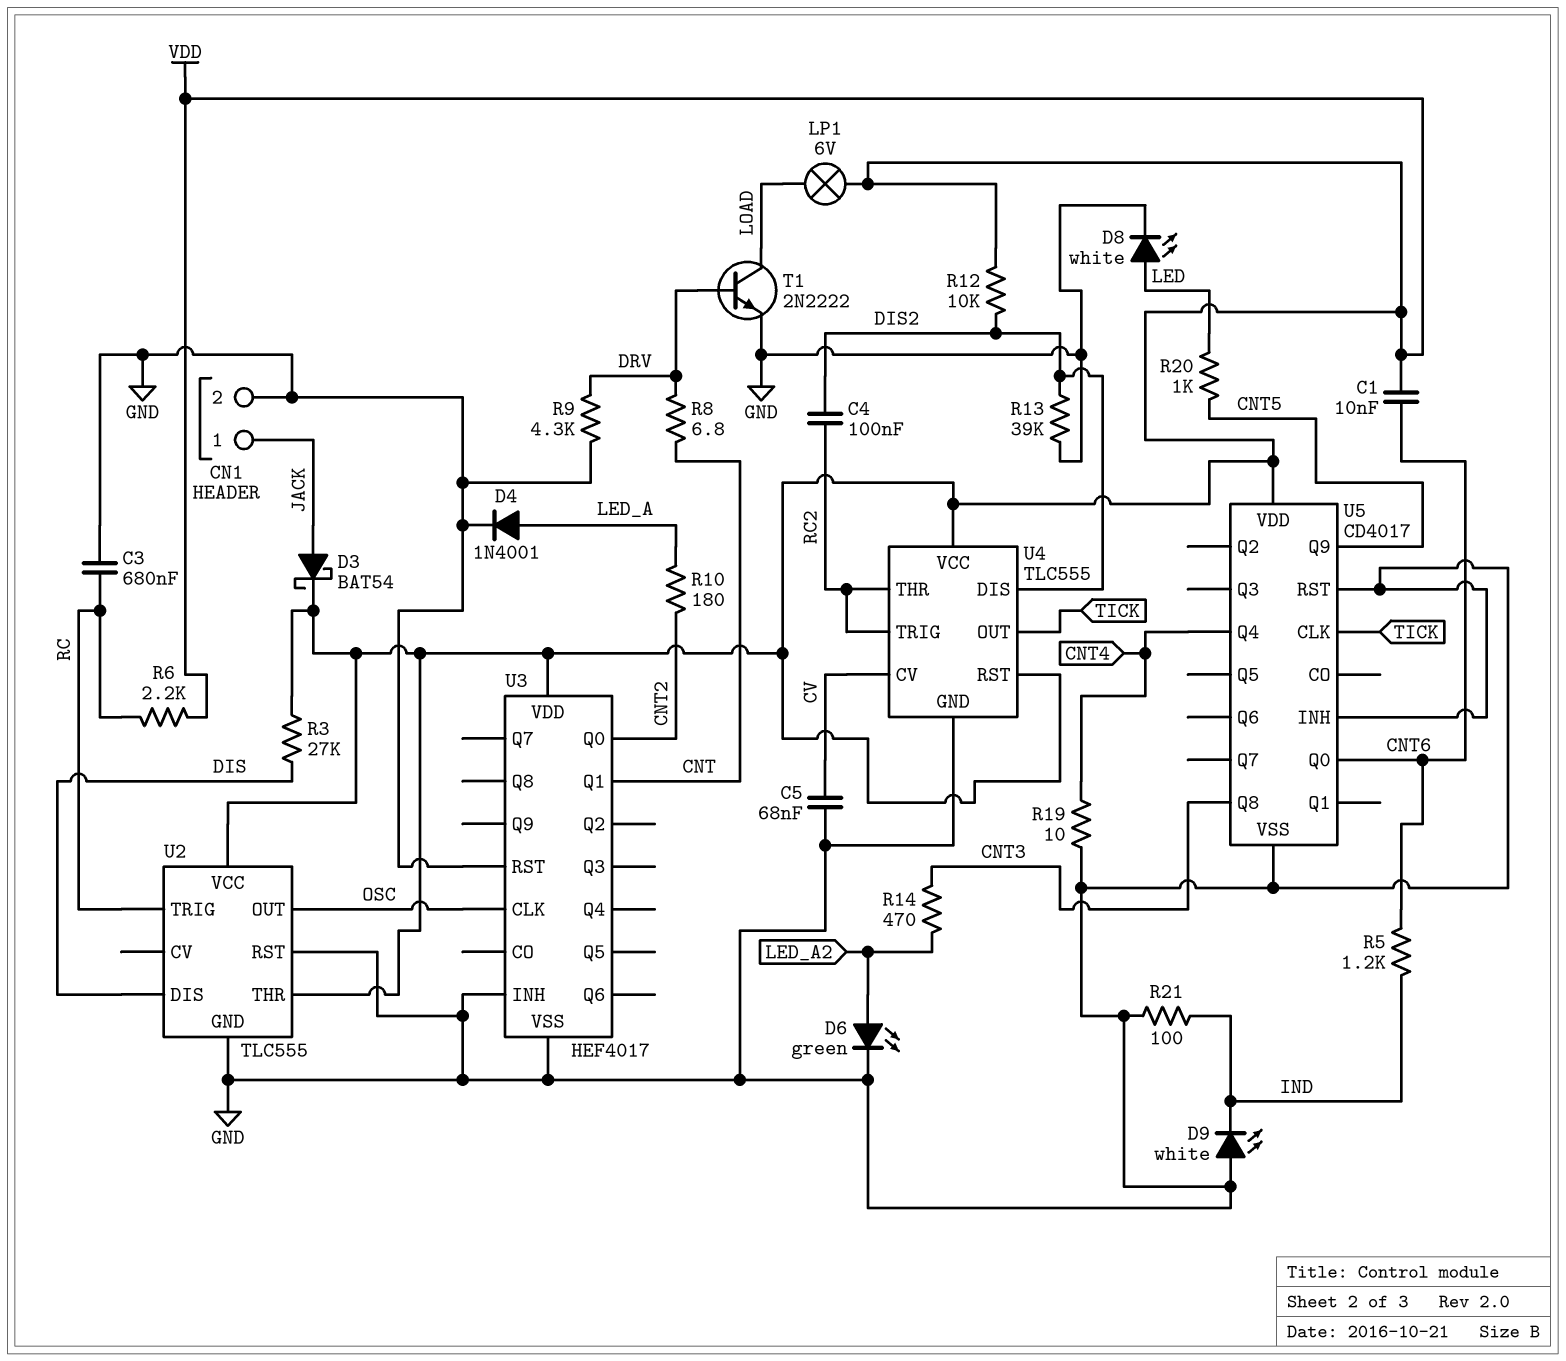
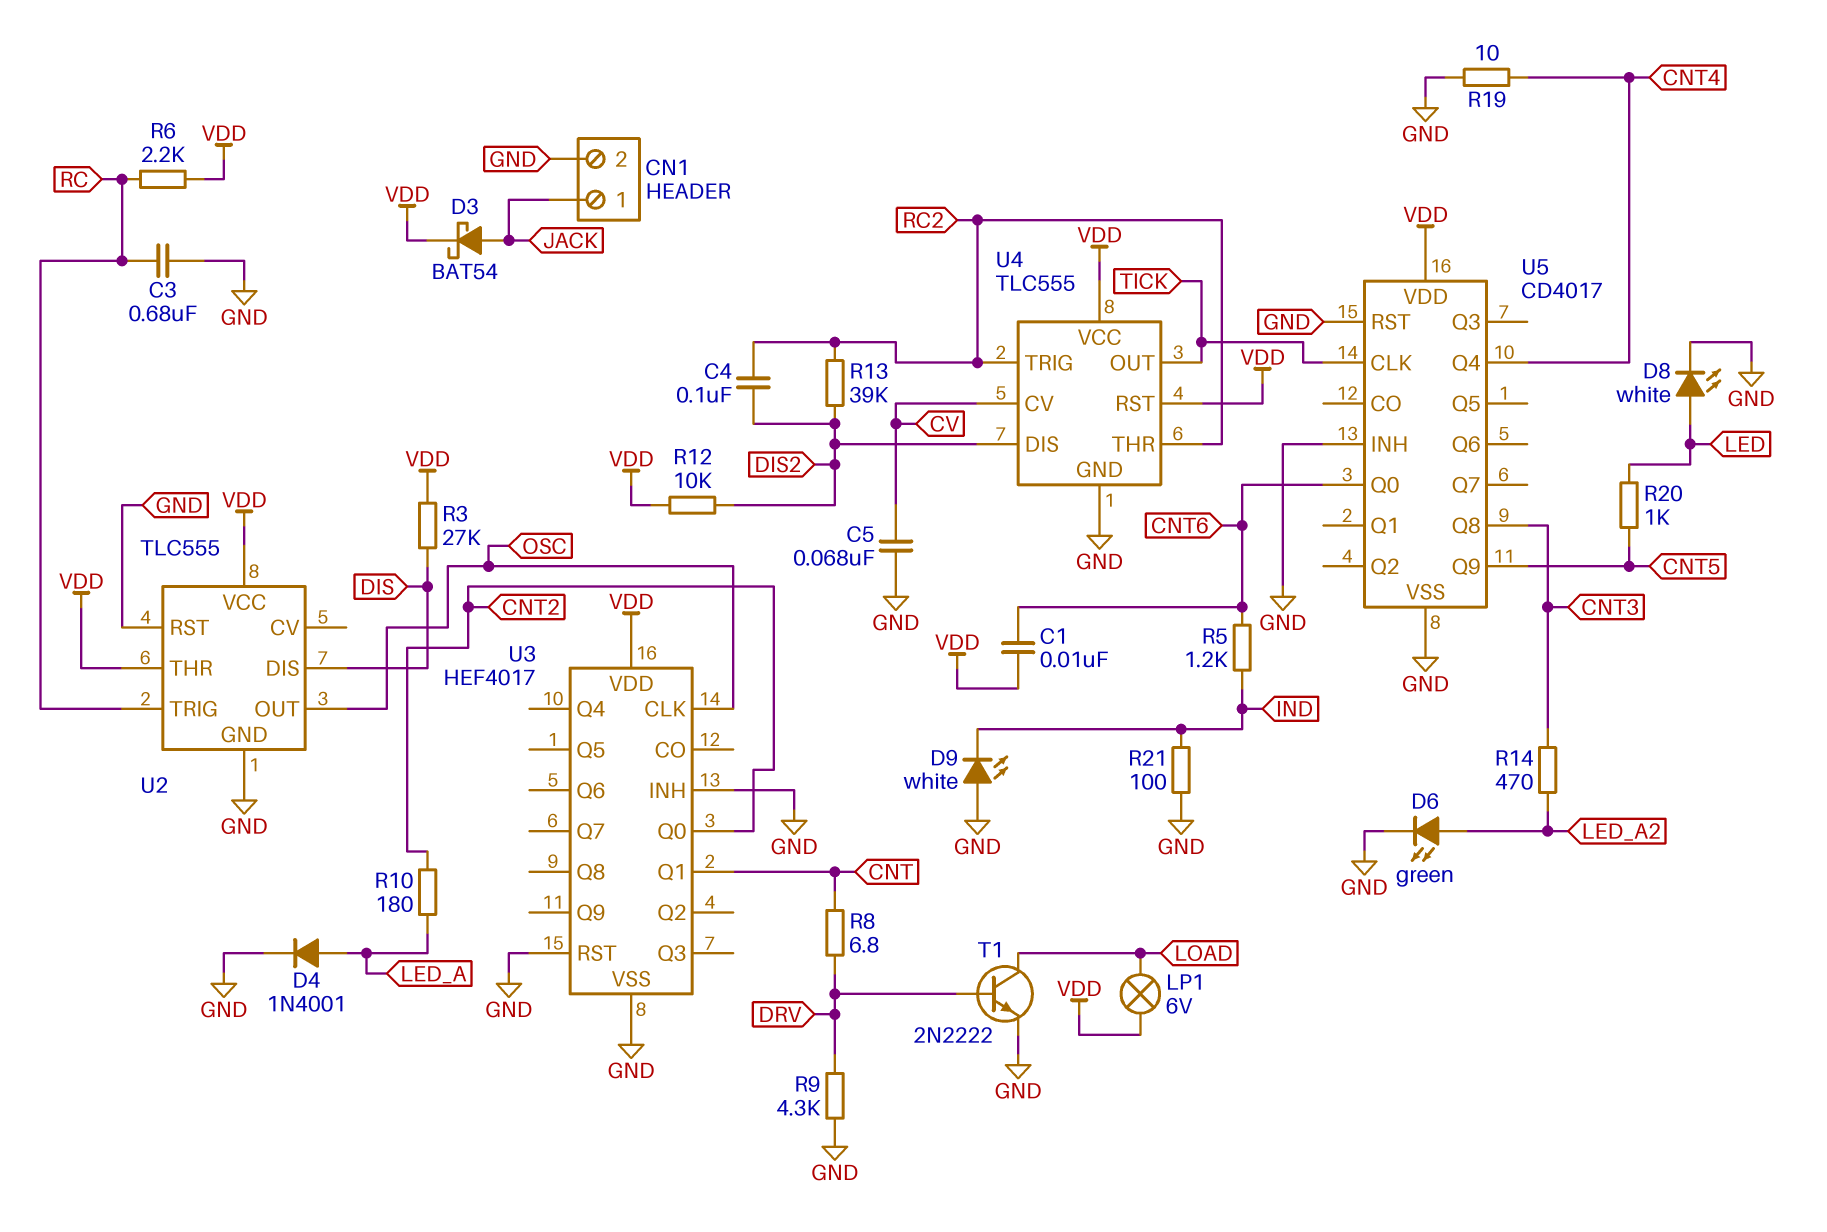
R13: 39k (DIS2, GND) -> 39k (DIS2, RC2)

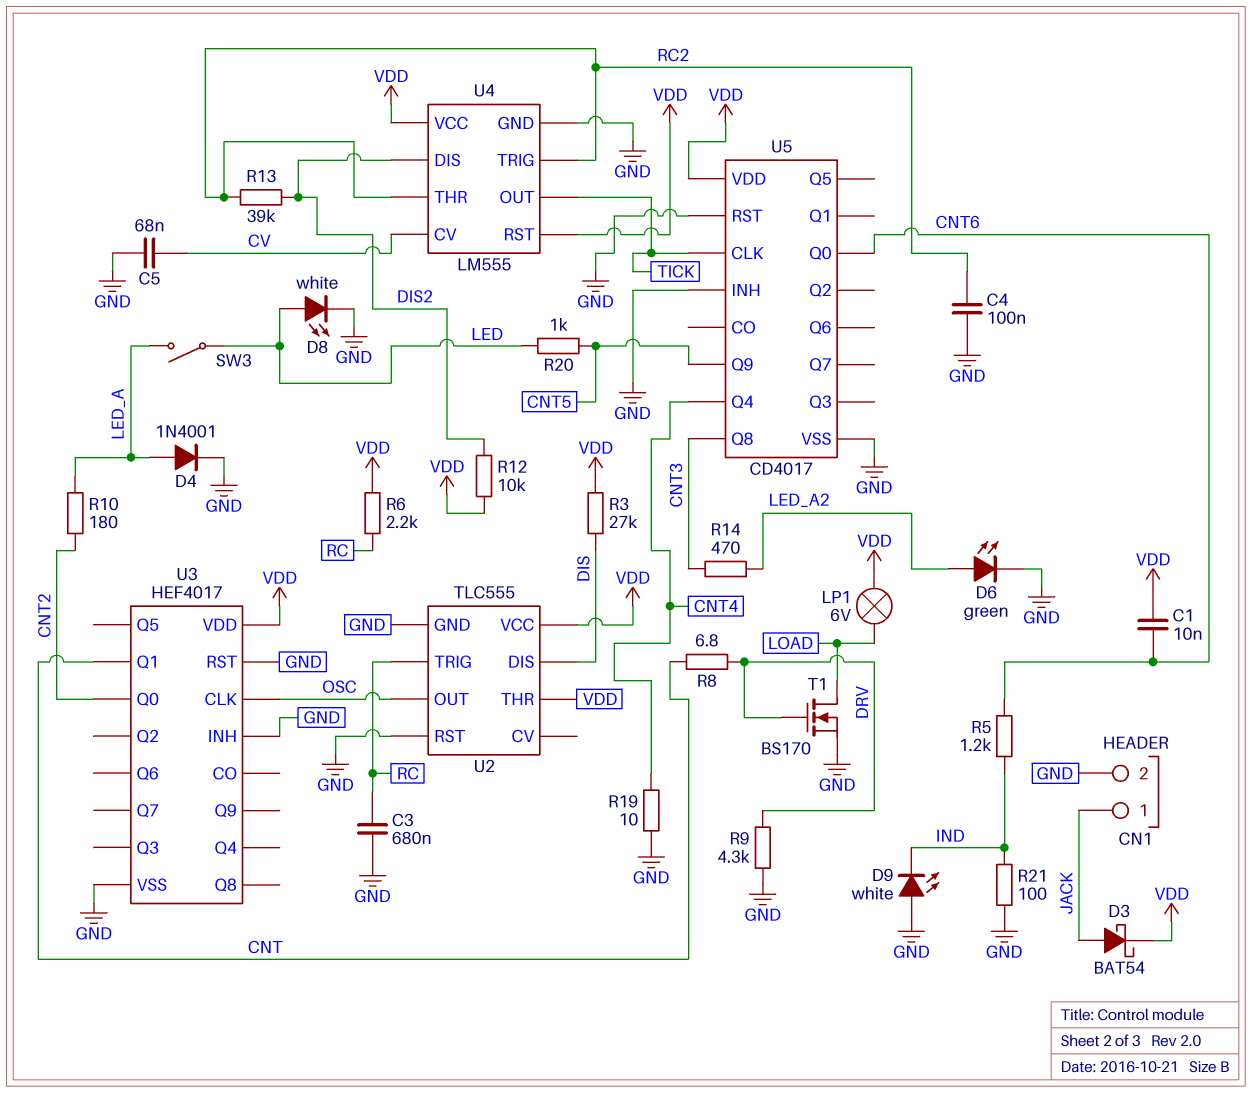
C4: 100nF (DIS2, RC2) -> 100nF (GND, RC2)
SW3: none -> switch (LED, LED_A)
T1: NPN 2N2222 (B DRV, C LOAD, E GND) -> NMOS BS170 (G DRV, D LOAD, S GND)
U4: TLC555 -> LM555

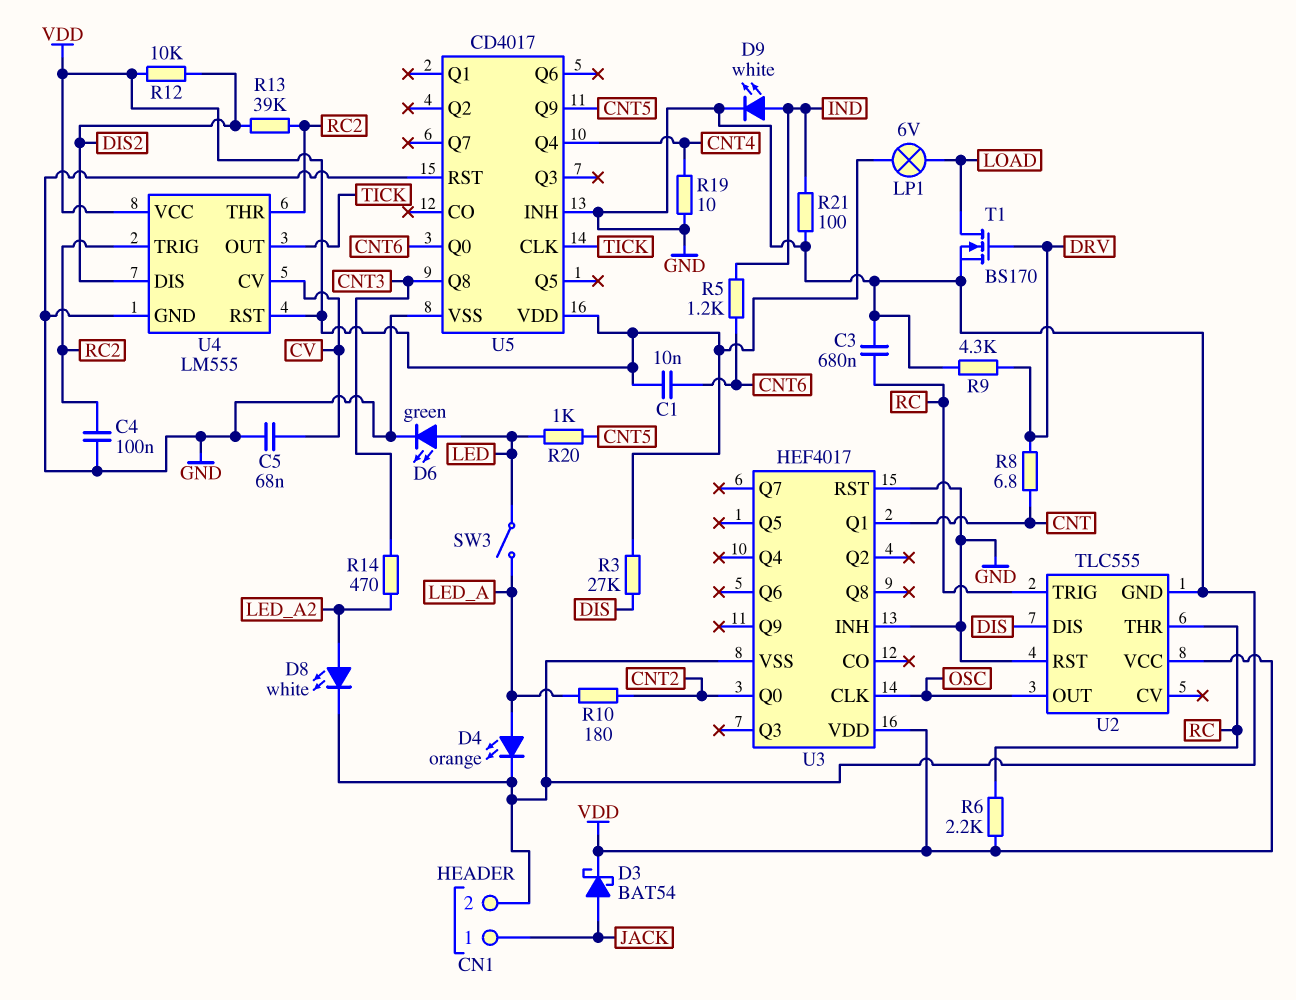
D4: diode 1N4001 (A LED_A, K GND) -> LED orange (A LED_A, K GND)
D6: LED green (A LED_A2, K GND) -> LED green (A LED, K GND)
D8: LED white (A LED, K GND) -> LED white (A LED_A2, K GND)
D9: LED white (A GND, K IND) -> LED white (A IND, K GND)
U2 pin THR: VDD -> RC

